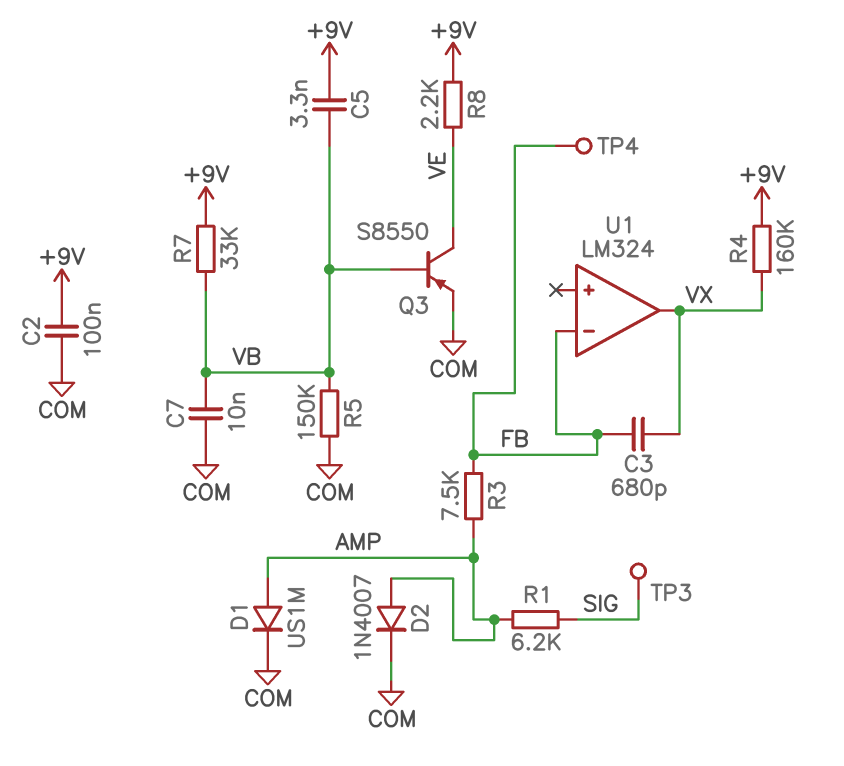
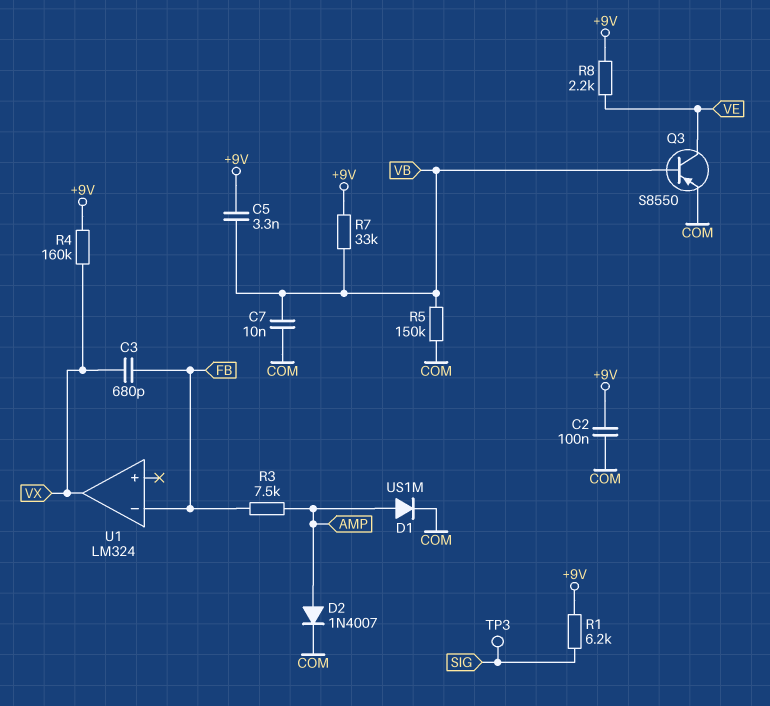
R1: 6.2k (AMP, SIG) -> 6.2k (+9V, SIG)
TP4: test point (FB) -> none

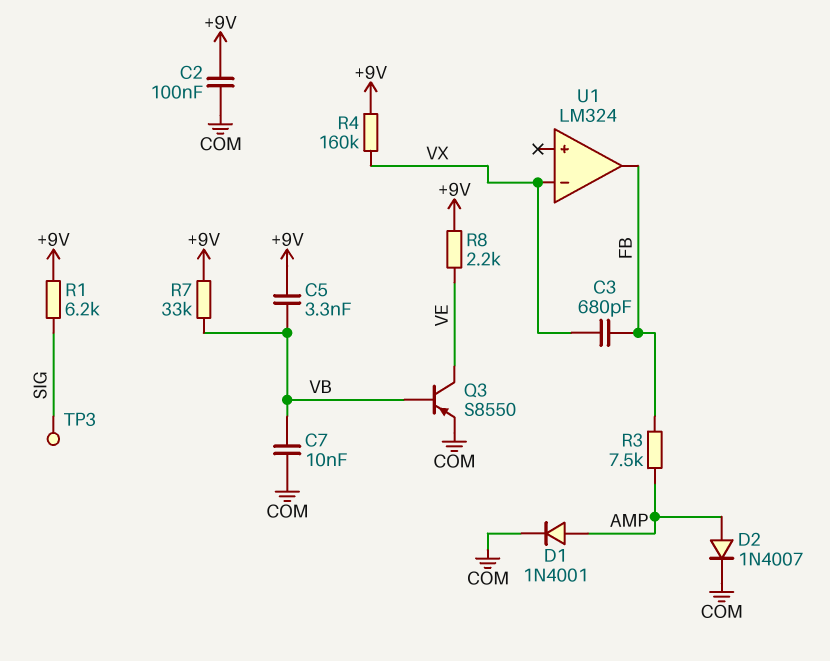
D1: diode US1M (A AMP, K COM) -> diode 1N4001 (A AMP, K COM)
R5: 150k (COM, VB) -> none
U1 pin in-: FB -> VX
U1 pin out: VX -> FB

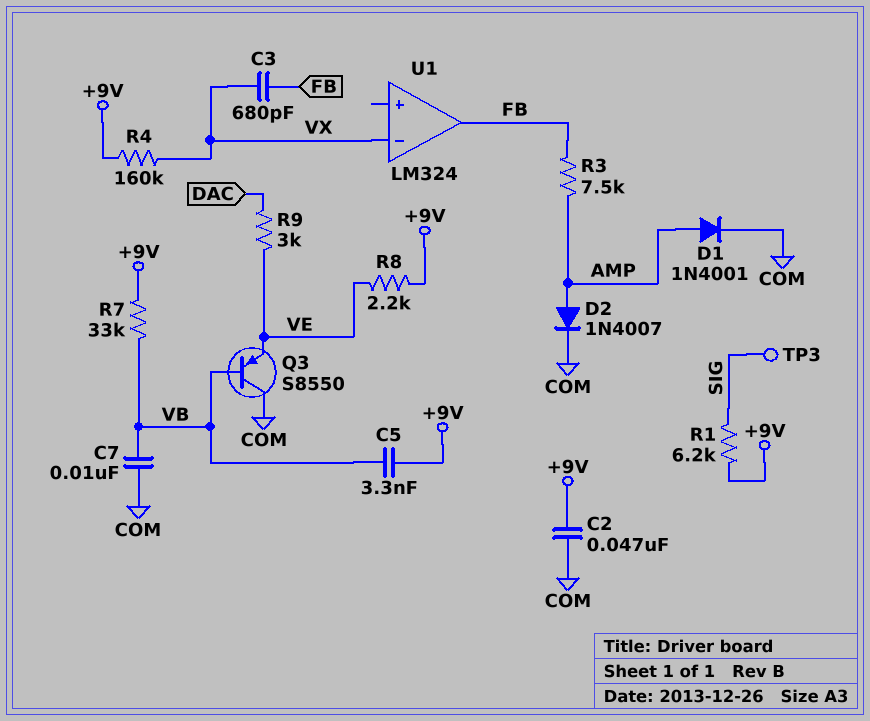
C2: 100nF (+9V, COM) -> 47nF (+9V, COM)
Q3: PNP S8550 (B VB, C VE, E COM) -> PNP S8550 (B VB, C COM, E VE)
R9: none -> 3k (DAC, VE)

